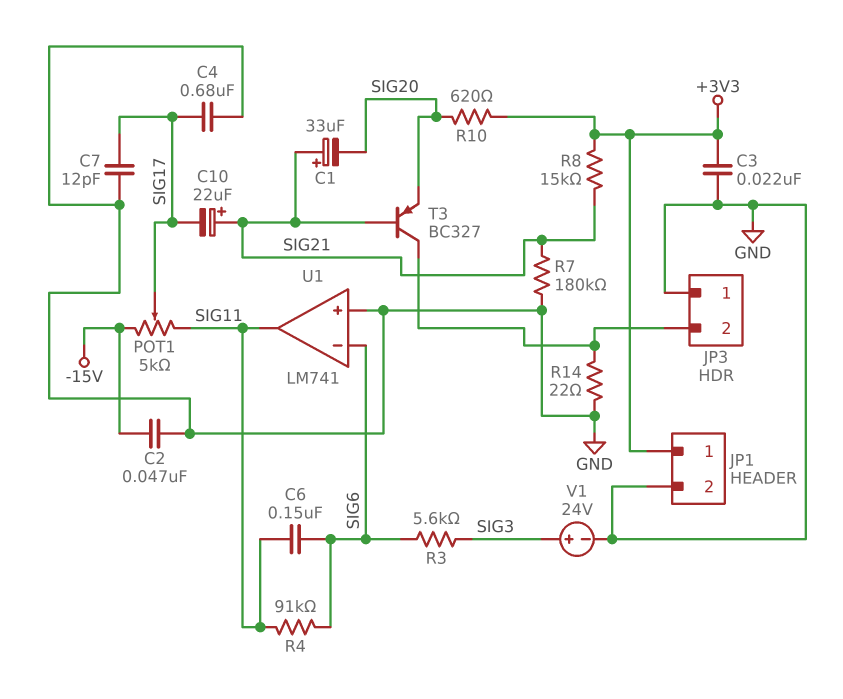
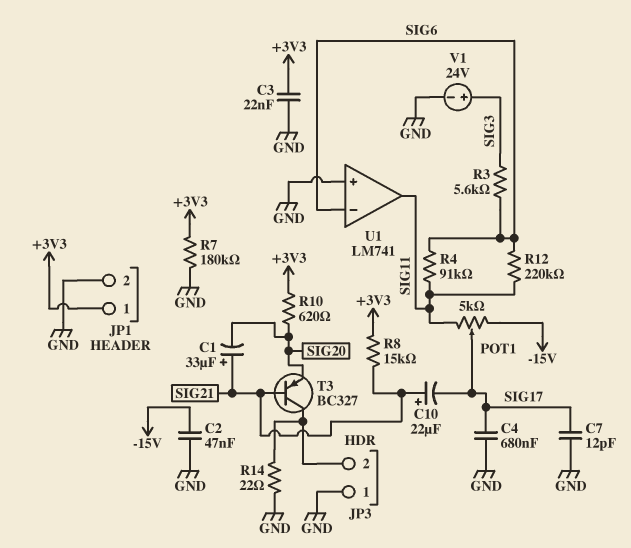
C6: 150nF (SIG6, SIG11) -> none
R7: 180k (GND, SIG21) -> 180k (+3V3, GND)
R12: none -> 220k (SIG6, SIG11)

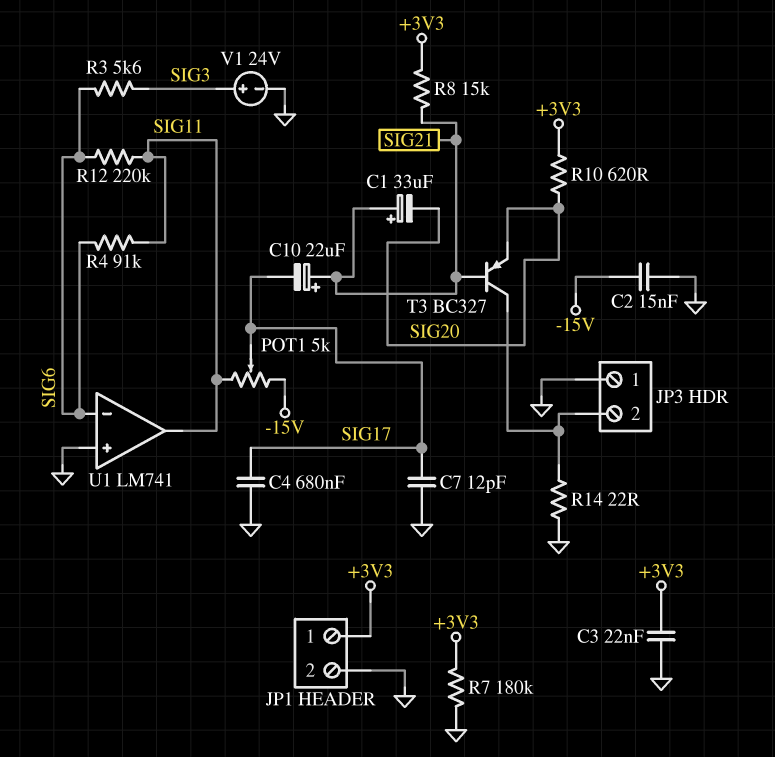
C2: 47nF (-15V, GND) -> 15nF (-15V, GND)

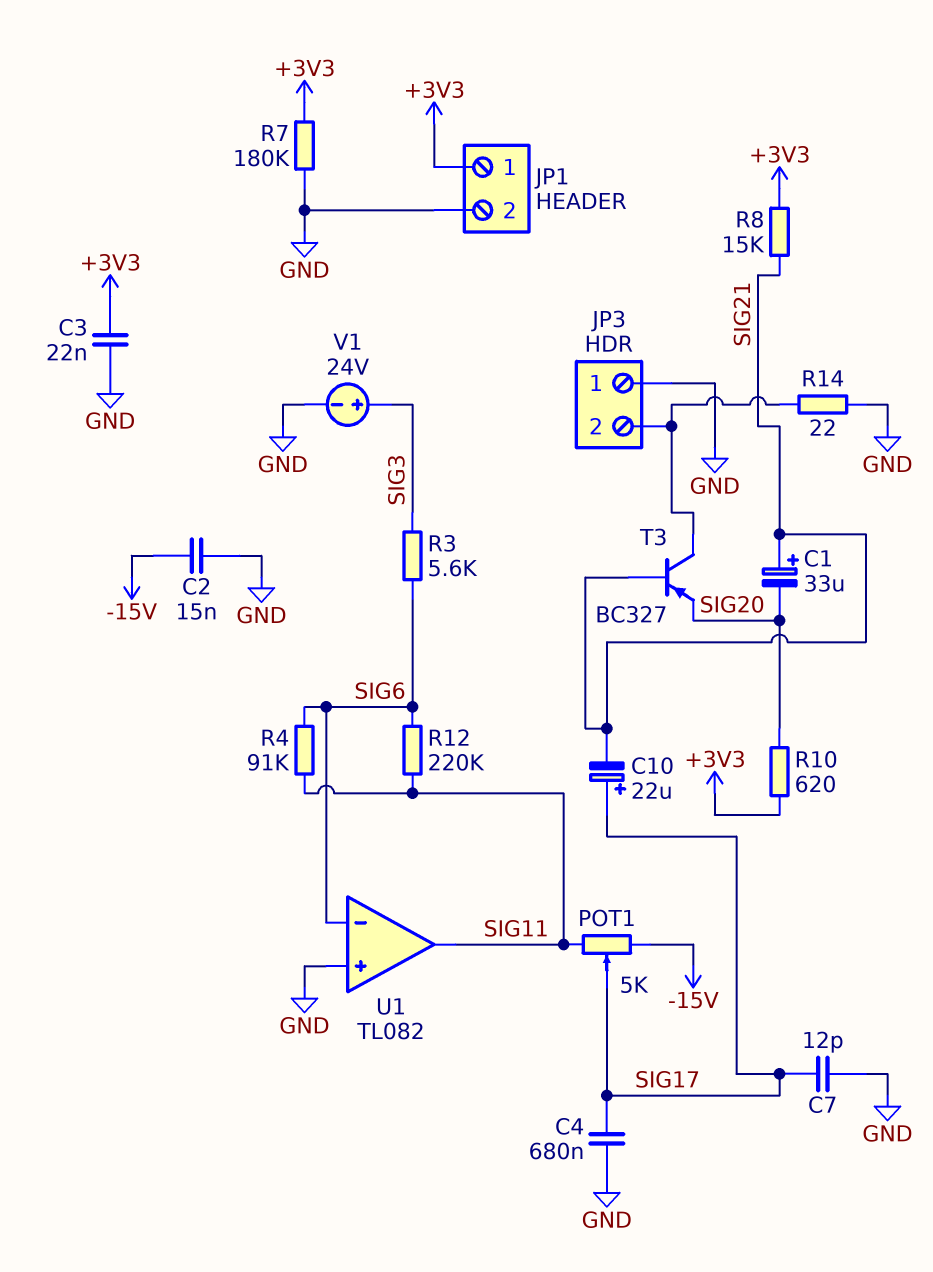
C10: 22uF (plus SIG21, minus SIG17) -> 22uF (plus SIG17, minus SIG21)
U1: LM741 -> TL082

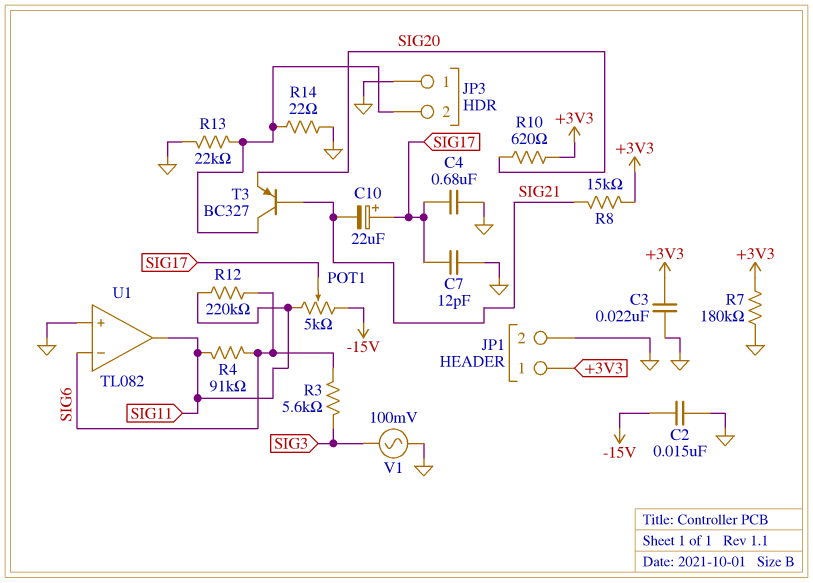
C1: 33uF (plus SIG21, minus SIG20) -> none
R13: none -> 22k (GND, JP3/2)
V1: 24V (plus SIG3, minus GND) -> AC 100mV (GND, SIG3)

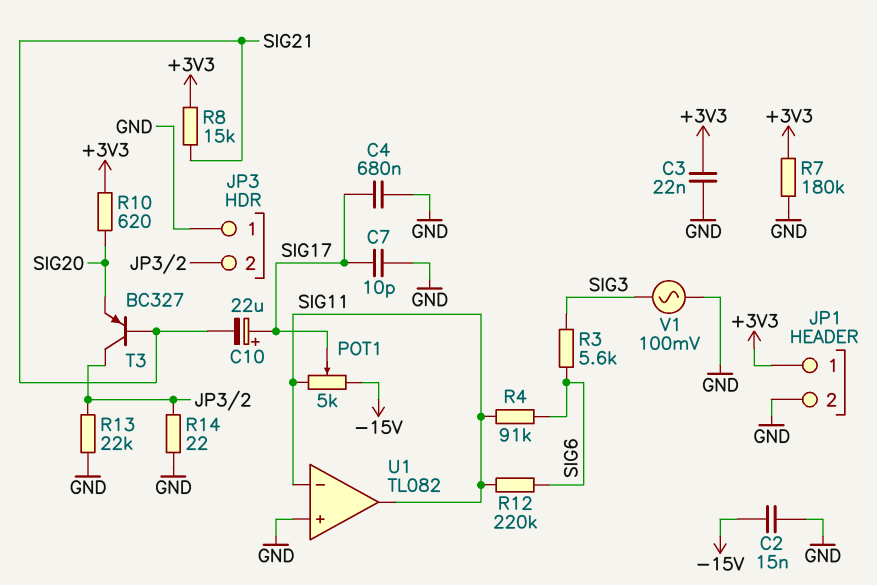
C7: 12pF (GND, SIG17) -> 10pF (GND, SIG17)
U1 pin in-: SIG6 -> SIG11

